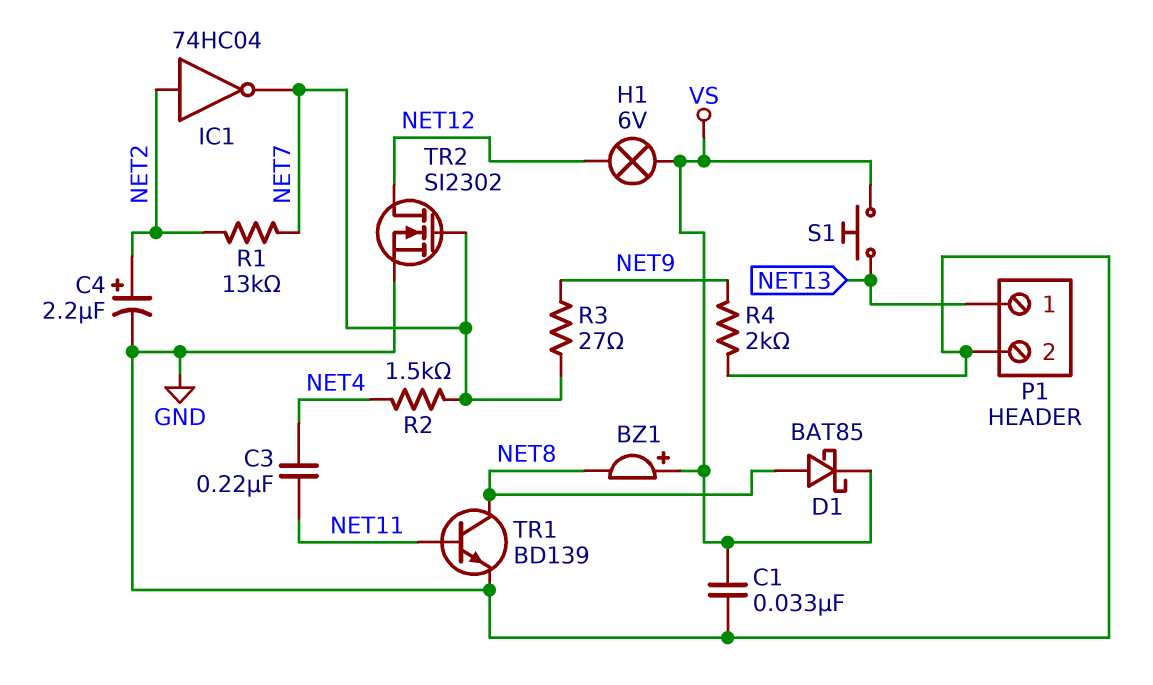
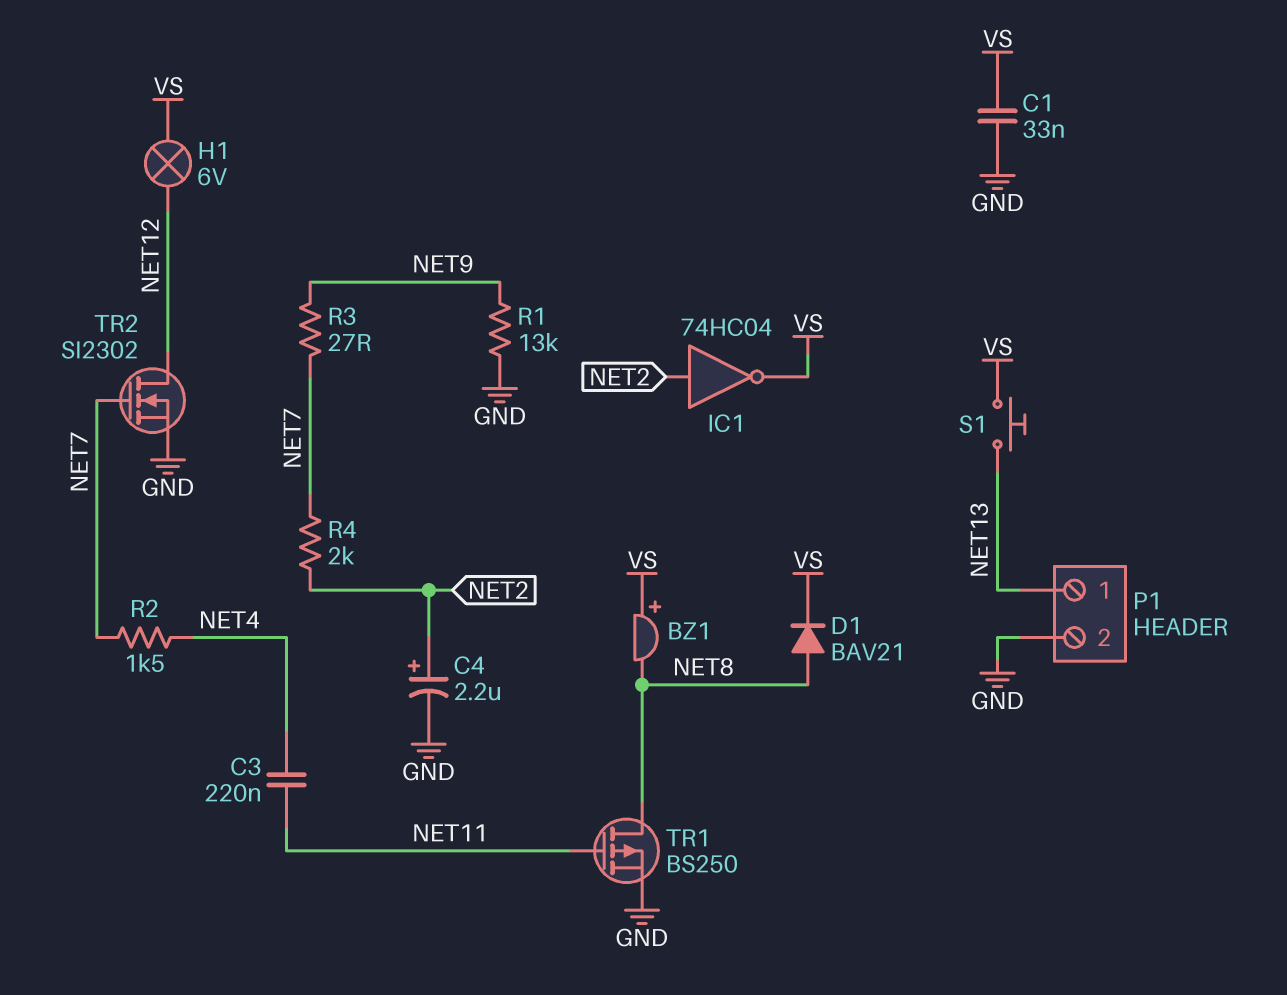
D1: schottky BAT85 (A NET8, K VS) -> diode BAV21 (A NET8, K VS)
IC1: NOT 74HC04 (in NET2, out NET7) -> NOT 74HC04 (in NET2, out VS)
R1: 13k (NET2, NET7) -> 13k (GND, NET9)
R4: 2k (GND, NET9) -> 2k (NET2, NET7)
TR1: NPN BD139 (B NET11, C NET8, E GND) -> PMOS BS250 (G NET11, D NET8, S GND)

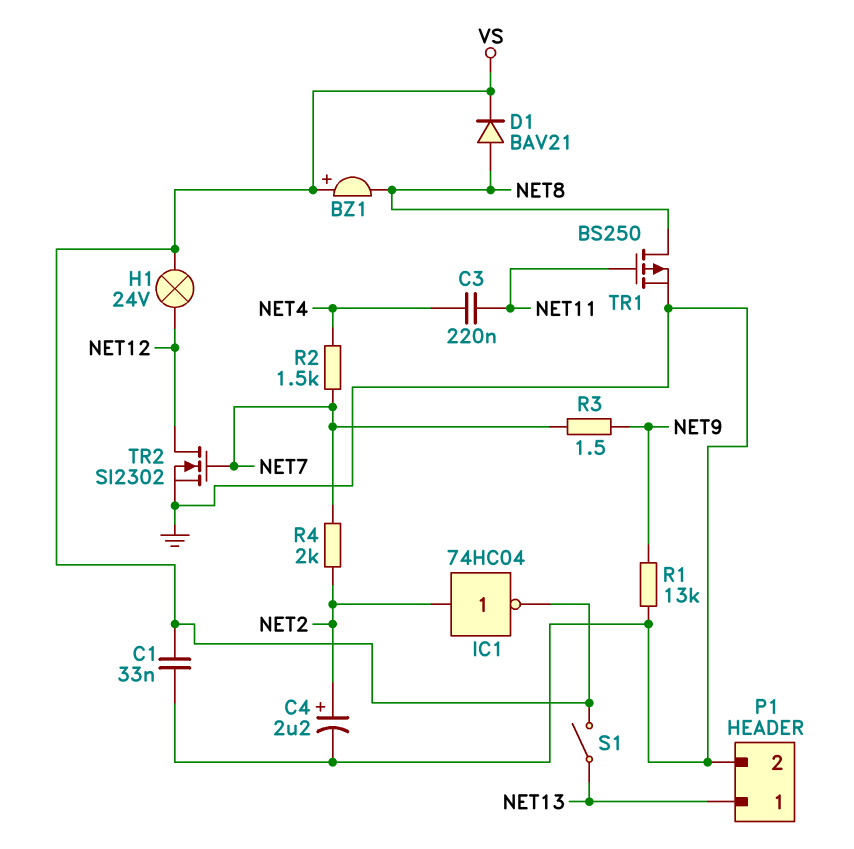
H1: lamp 6V (NET12, VS) -> lamp 24V (NET12, VS)
R3: 27 (NET7, NET9) -> 1.5 (NET7, NET9)
S1: button (NET13, VS) -> switch (NET13, VS)

